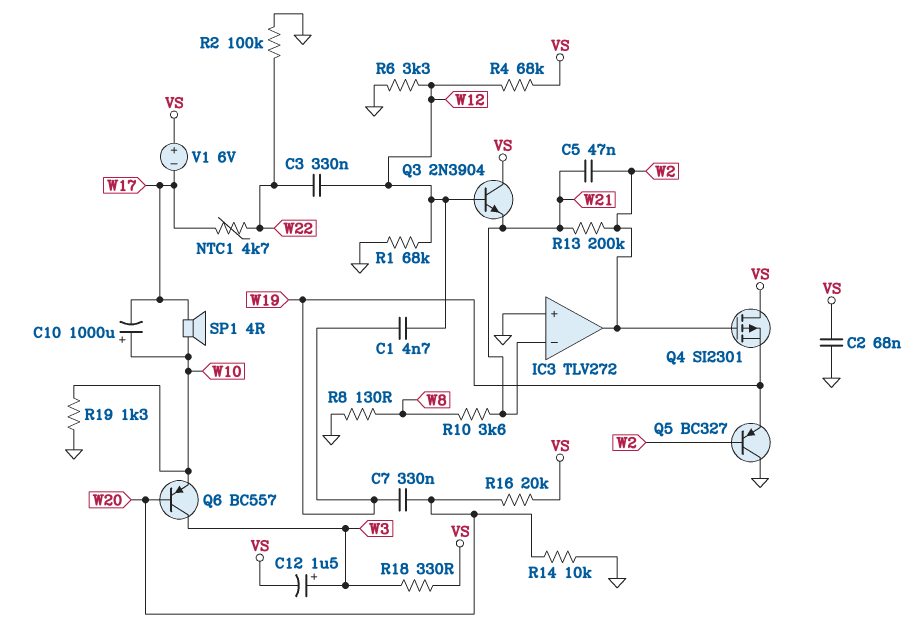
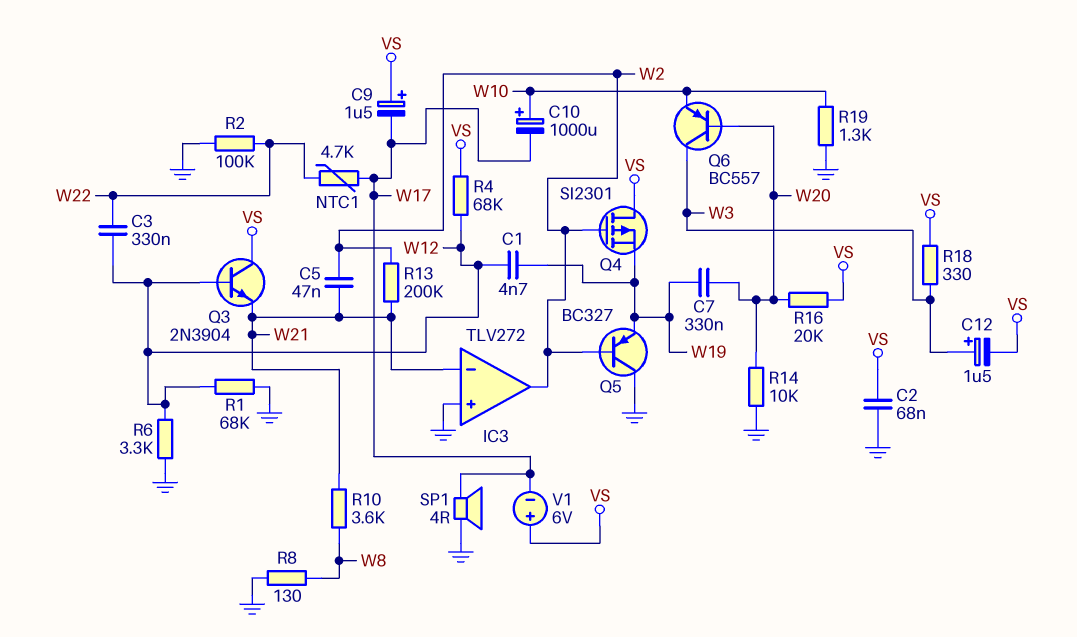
C9: none -> 1.5uF (plus VS, minus W17)
SP1: speaker 4R (W10, W17) -> speaker 4R (GND, W17)

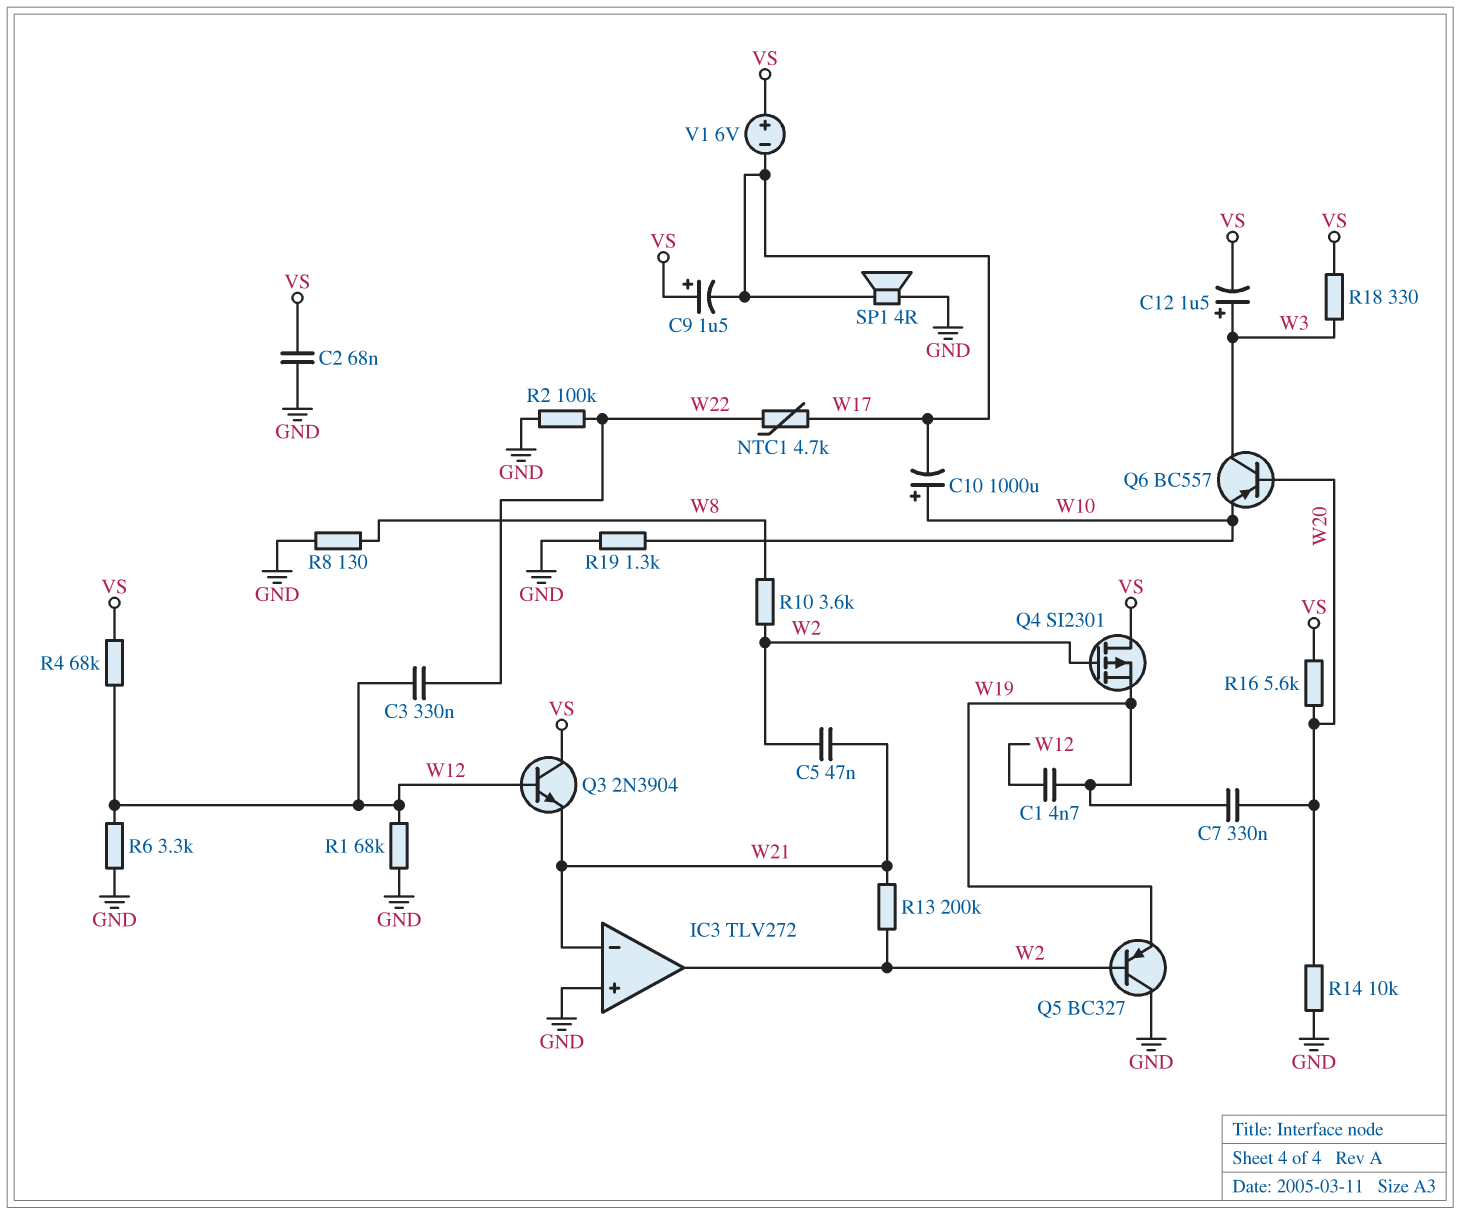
R10: 3.6k (W8, W21) -> 3.6k (W2, W8)
R16: 20k (VS, W20) -> 5.6k (VS, W20)

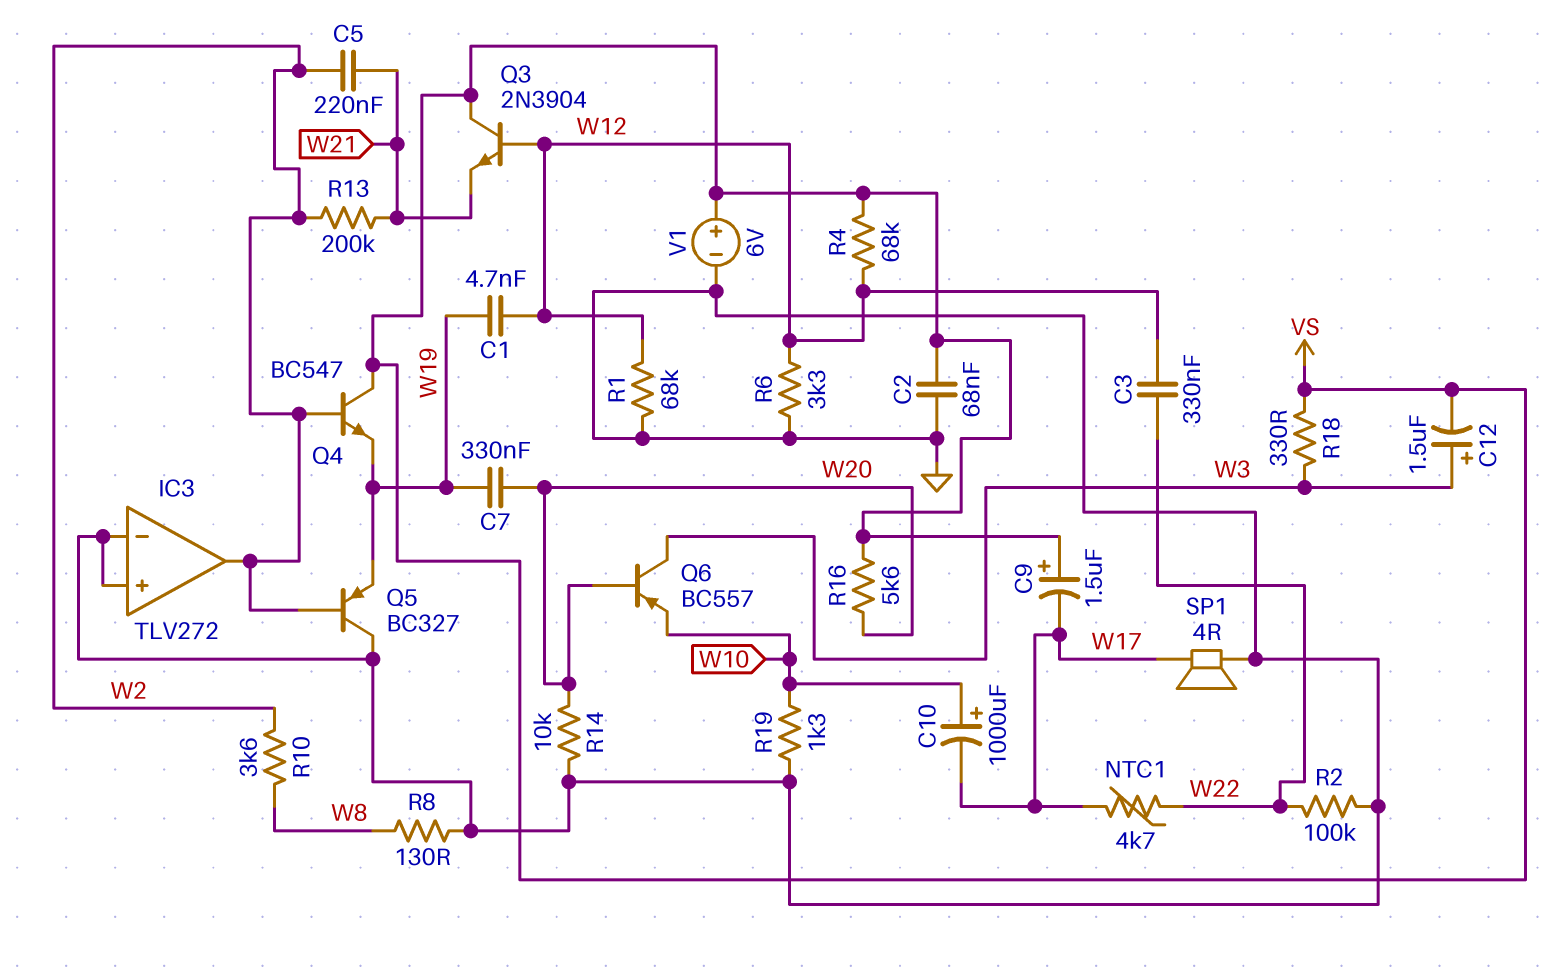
C5: 47nF (W2, W21) -> 220nF (W2, W21)
IC3 pin in-: W21 -> GND
Q4: PMOS SI2301 (G W2, D VS, S W19) -> NPN BC547 (B W2, C VS, E W19)
V1: 6V (plus VS, minus W17) -> 6V (plus VS, minus GND)

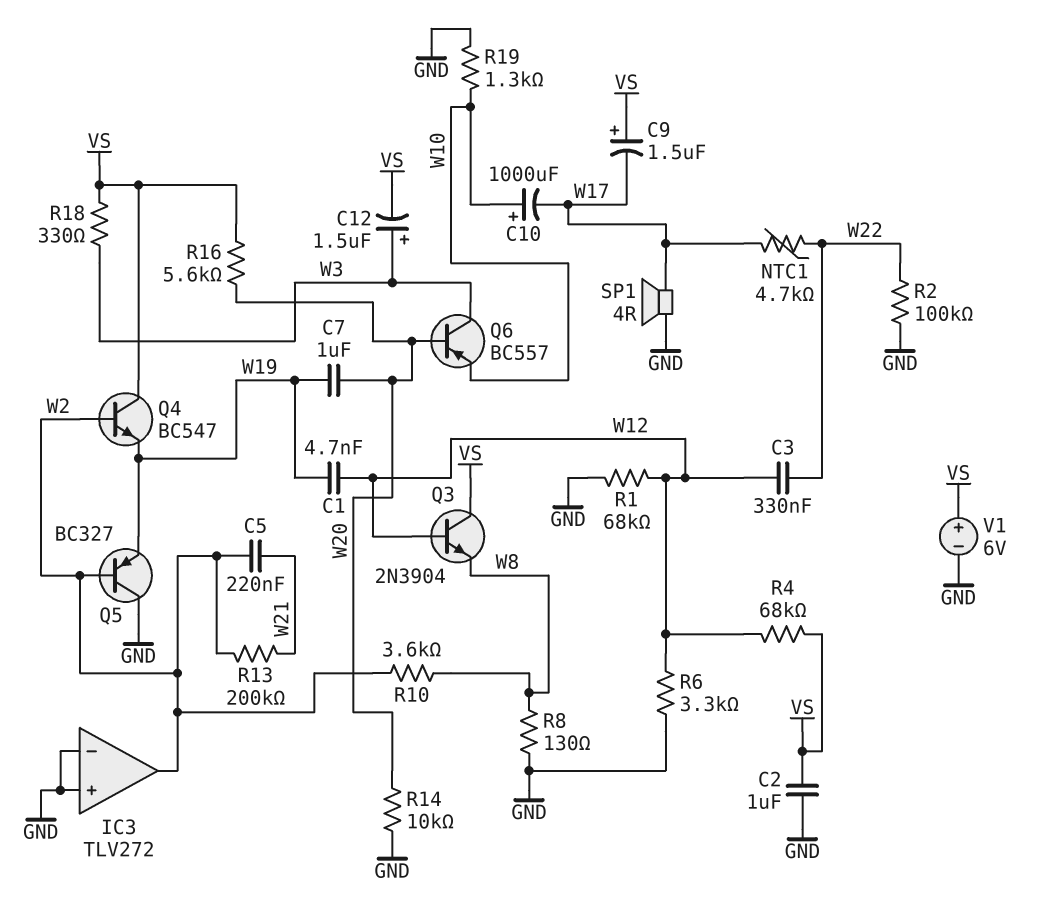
C2: 68nF (GND, VS) -> 1uF (GND, VS)
C7: 330nF (W19, W20) -> 1uF (W19, W20)
Q3: NPN 2N3904 (B W12, C VS, E W21) -> NPN 2N3904 (B W12, C VS, E W8)

